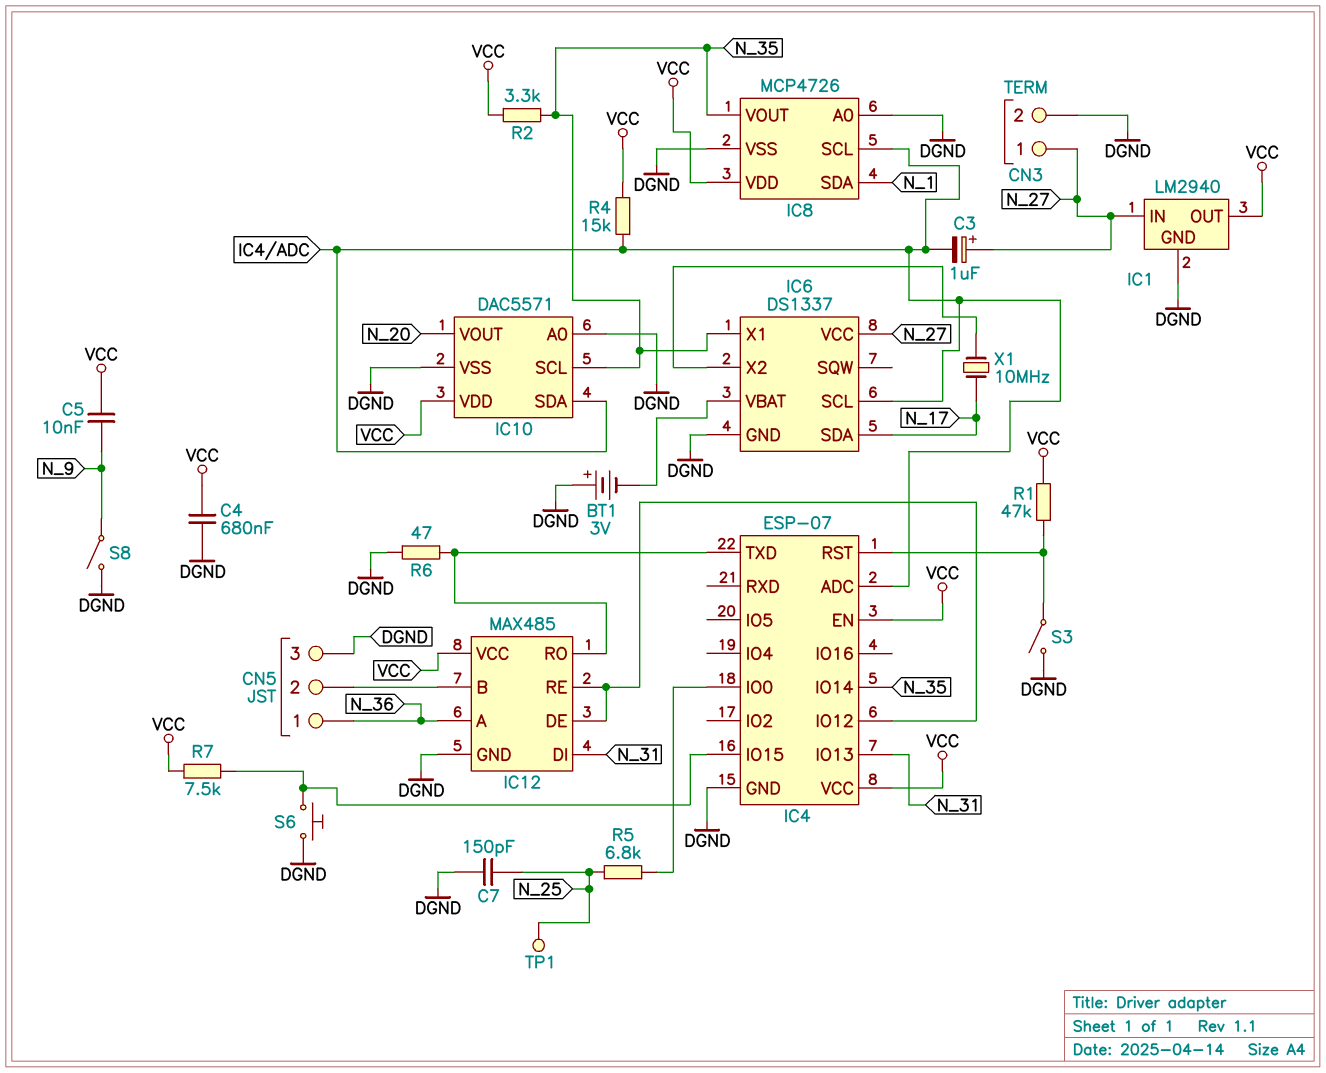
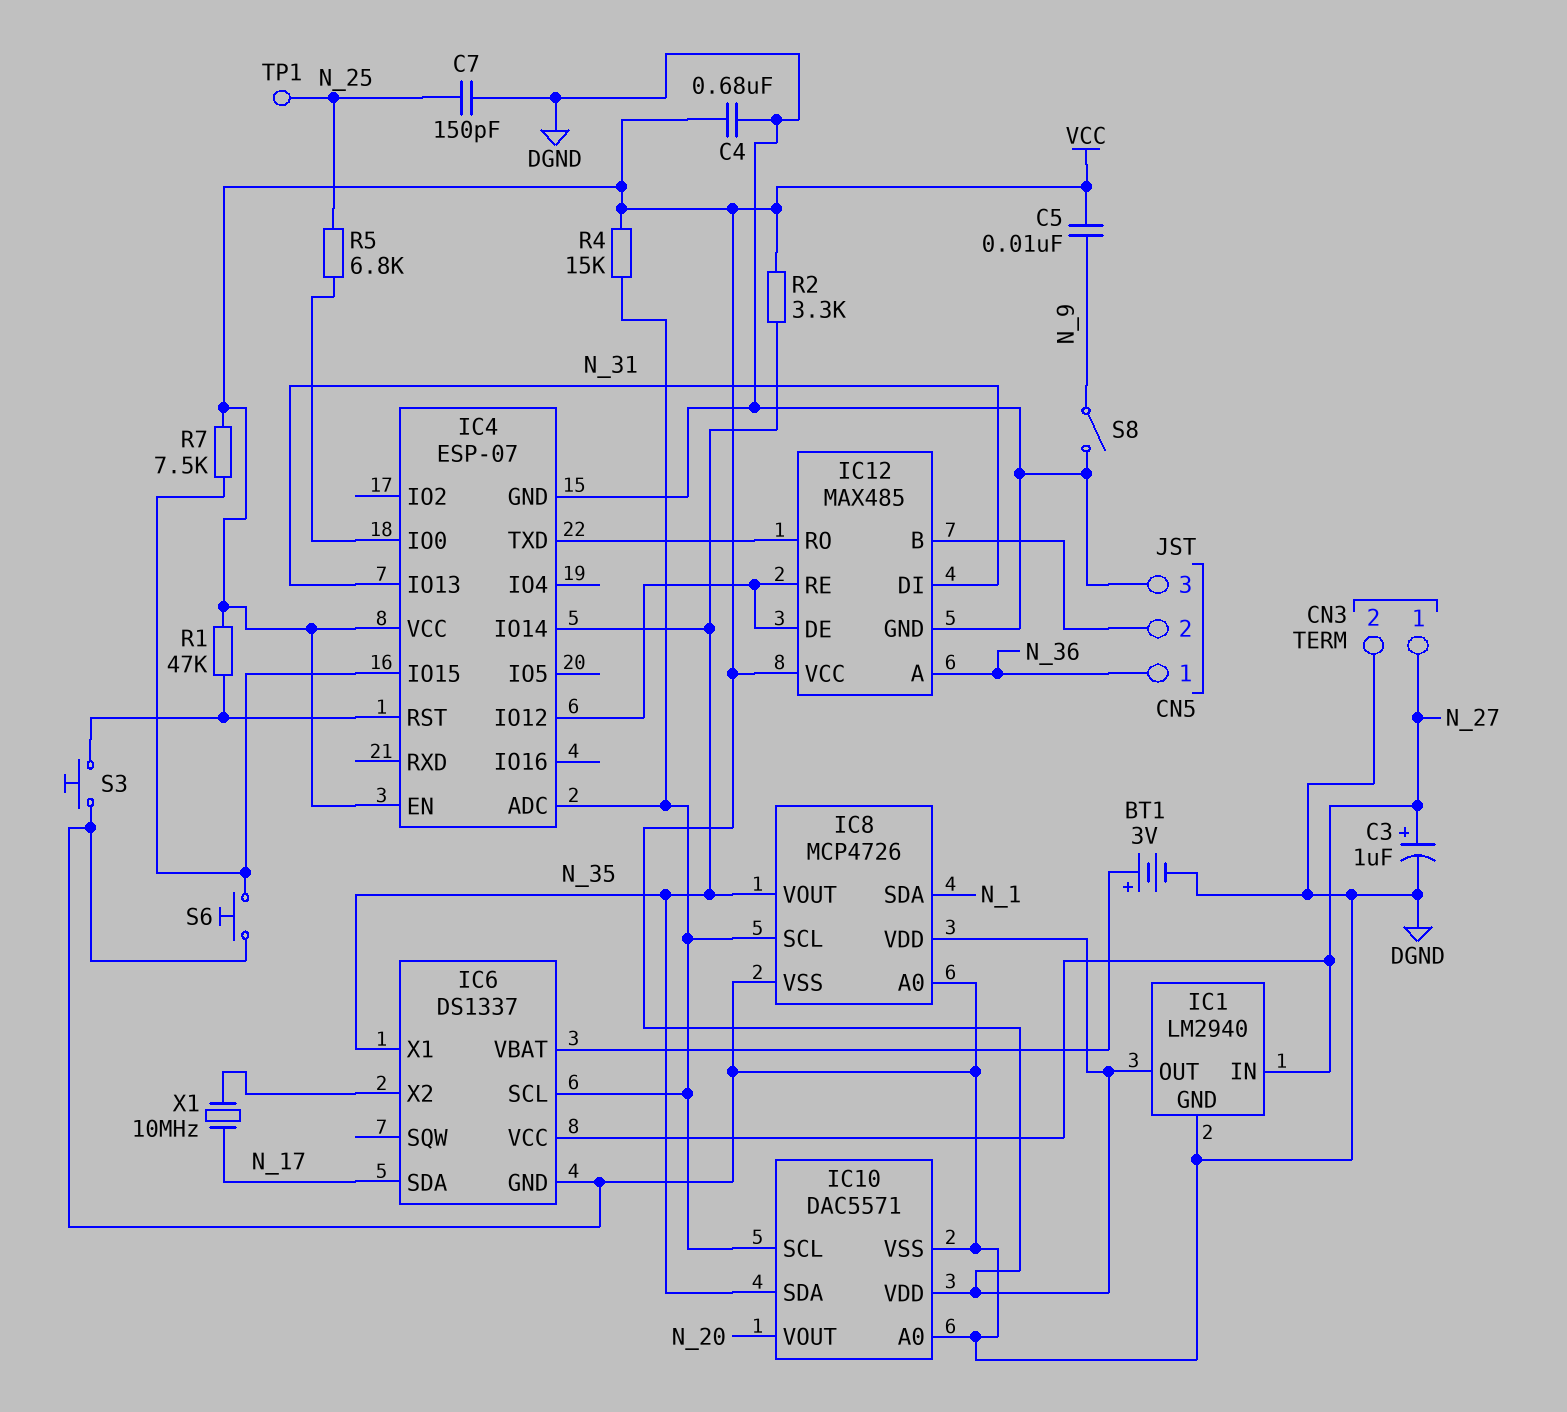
BT1: 3V (plus DGND, minus IC6/VBAT) -> 3V (plus IC6/VBAT, minus DGND)
C3: 1uF (plus N_27, minus IC4/ADC) -> 1uF (plus N_27, minus DGND)
IC10 pin SCL: N_35 -> IC4/ADC
IC10 pin SDA: IC4/ADC -> N_35
R6: 47 (DGND, IC4/TXD) -> none
S3: switch (DGND, IC4/RST) -> button (DGND, IC4/RST)

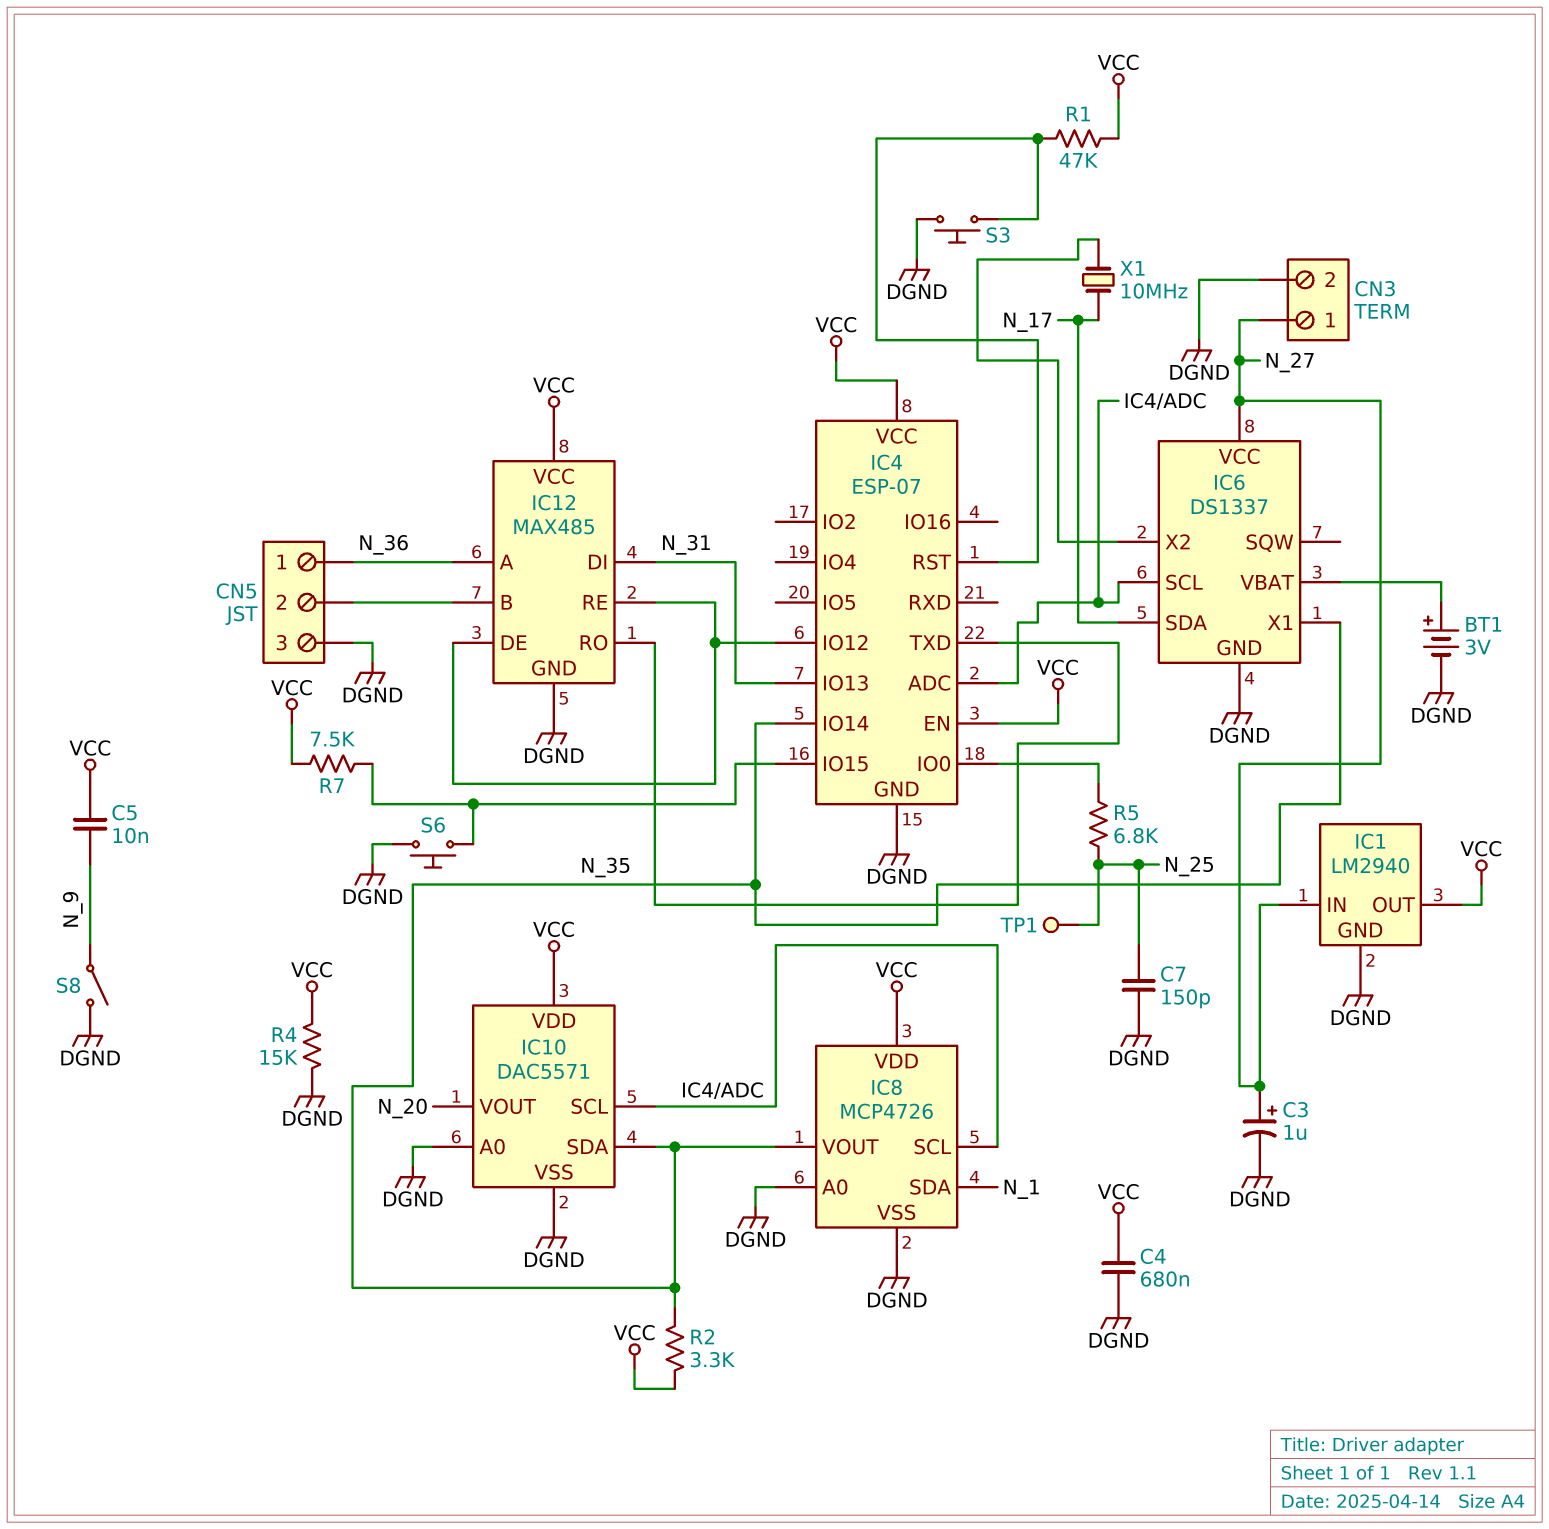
R4: 15k (IC4/ADC, VCC) -> 15k (DGND, VCC)

